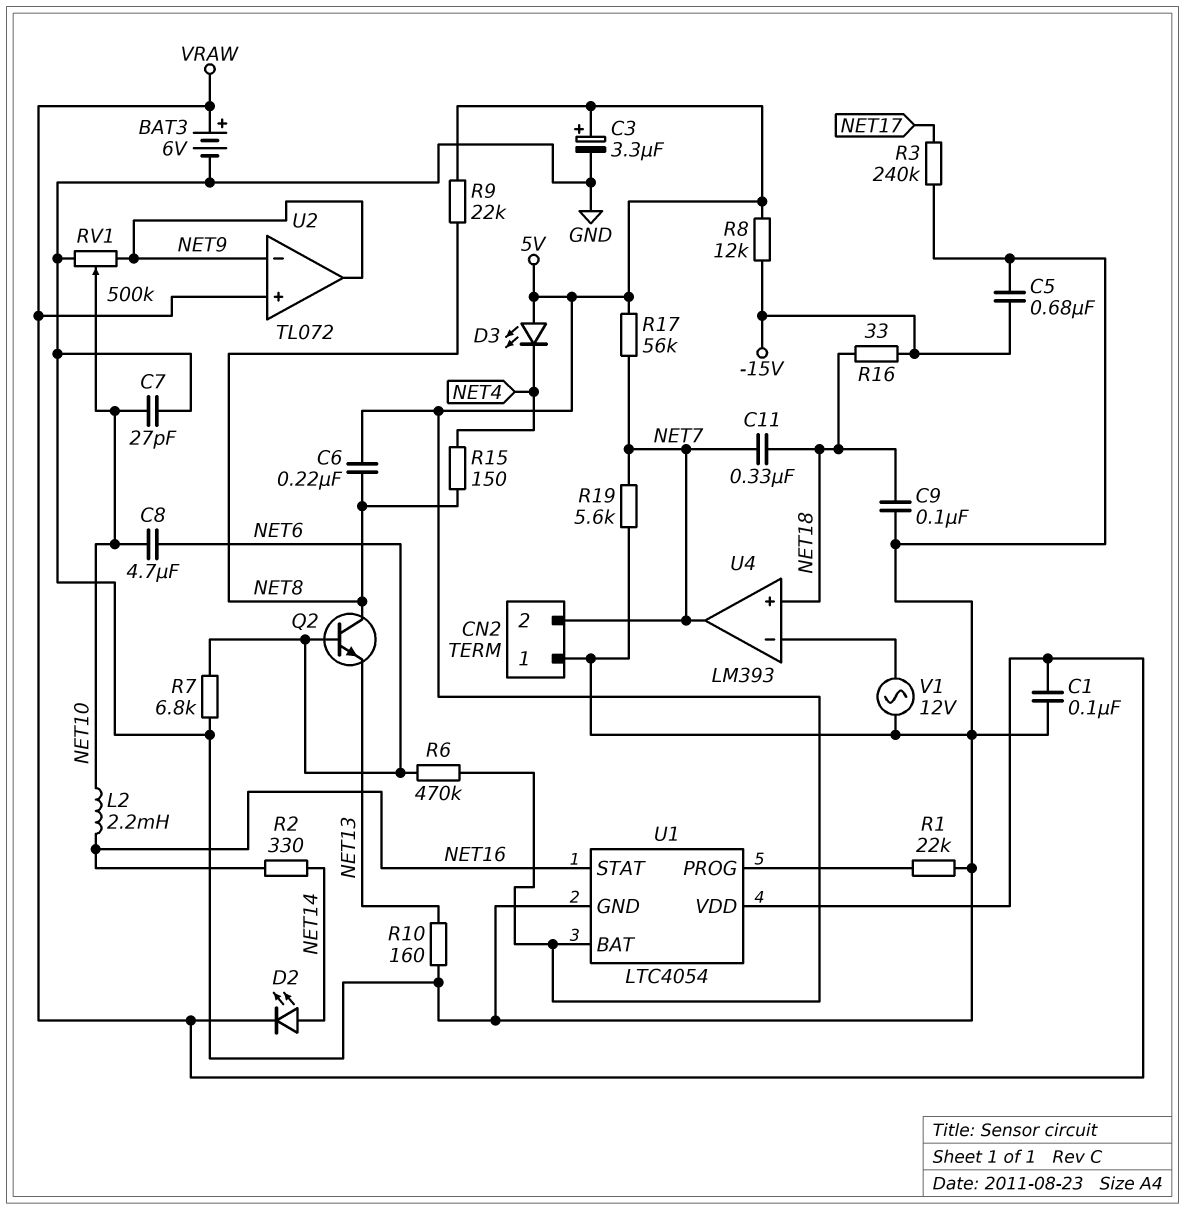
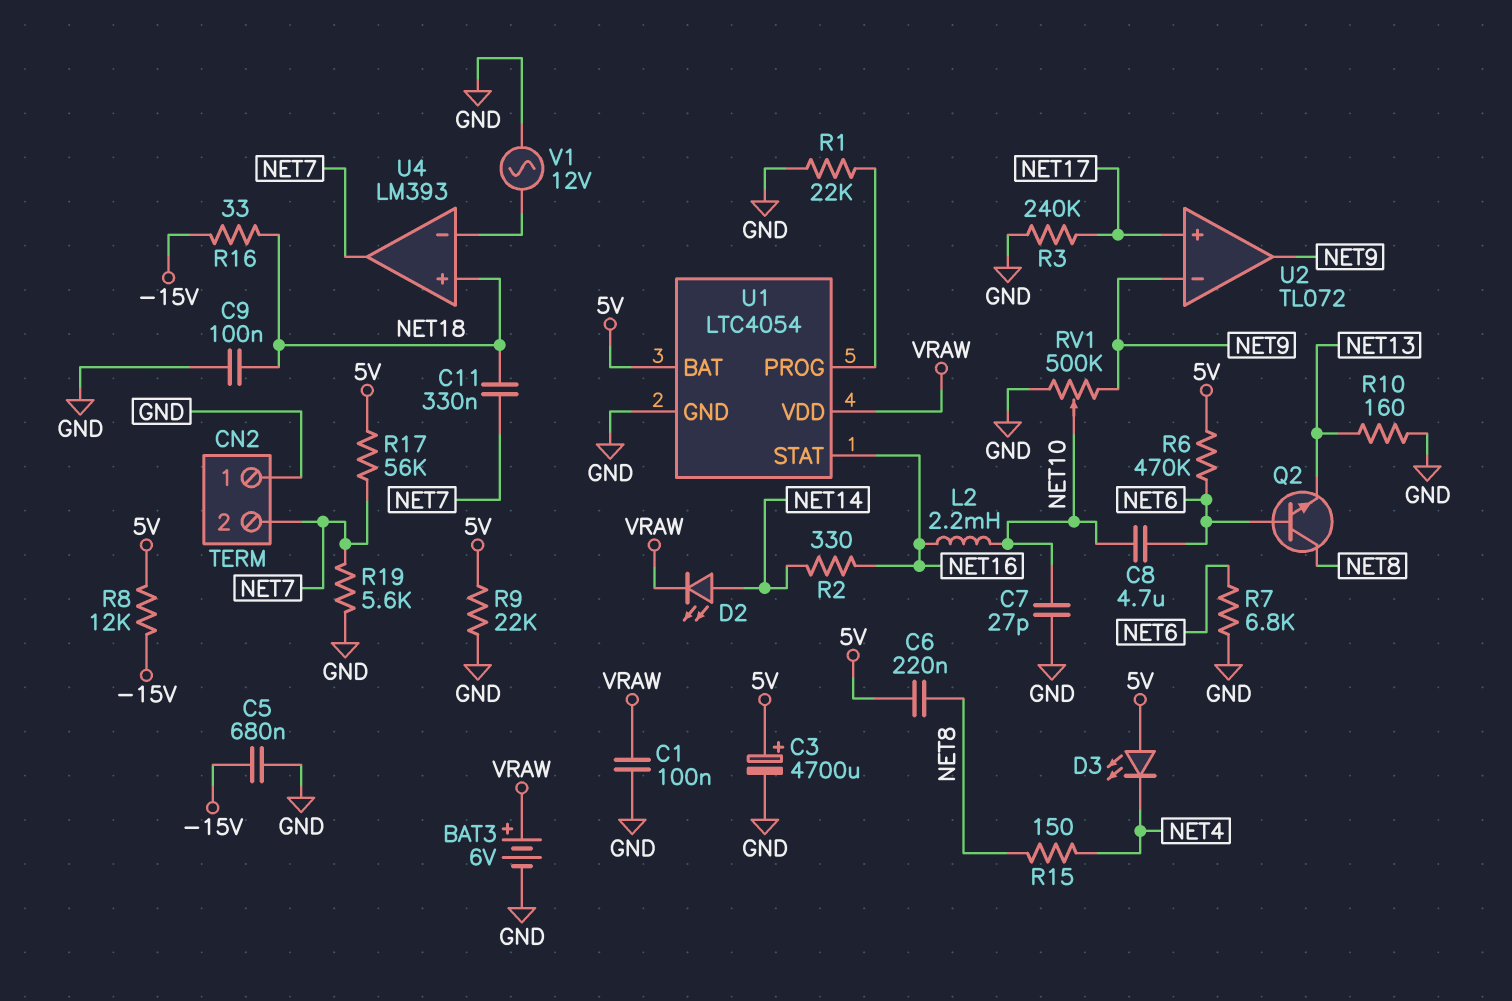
C3: 3.3uF (plus 5V, minus GND) -> 4700uF (plus 5V, minus GND)
R9: 22k (5V, NET8) -> 22k (5V, GND)
U2 pin in+: VRAW -> NET17

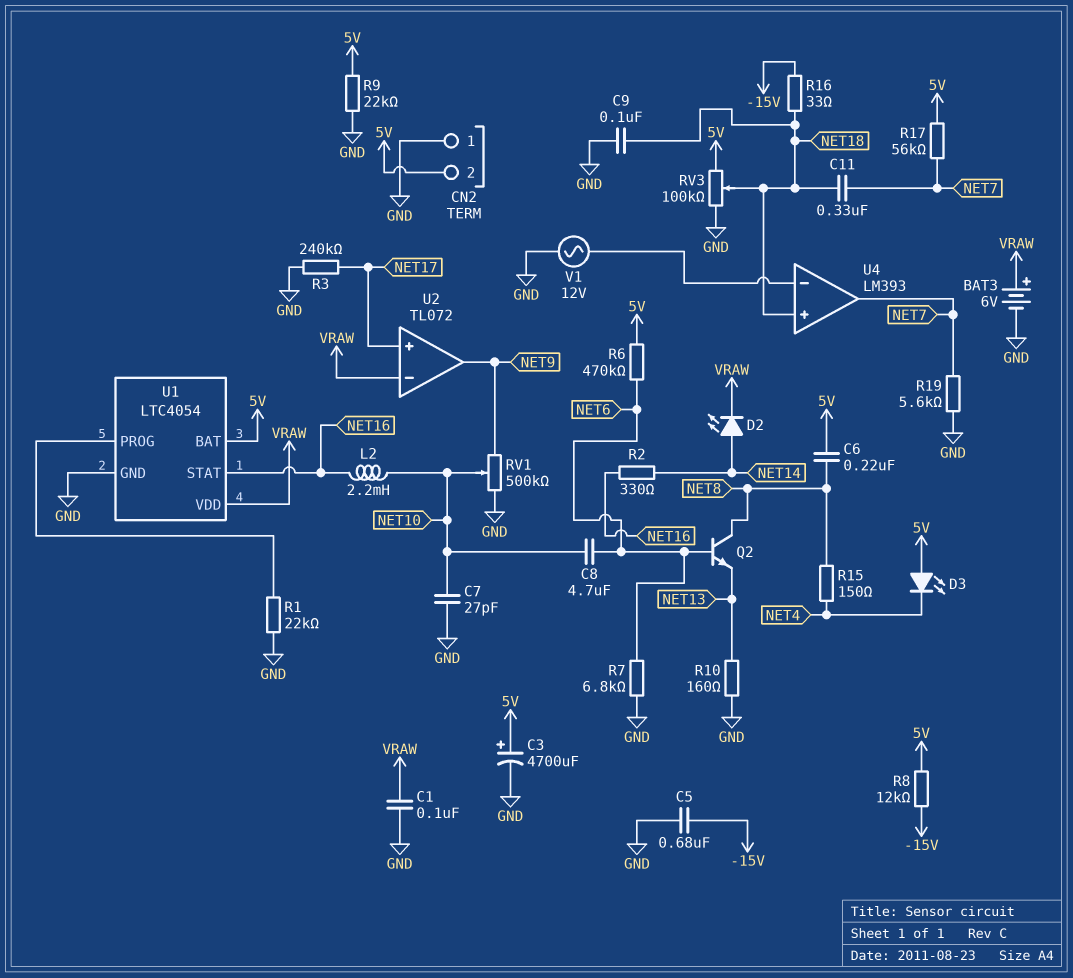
CN2 pin 2: NET7 -> 5V
RV3: none -> 100k (5V, GND, wiper NET18)
U2 pin in-: NET9 -> VRAW

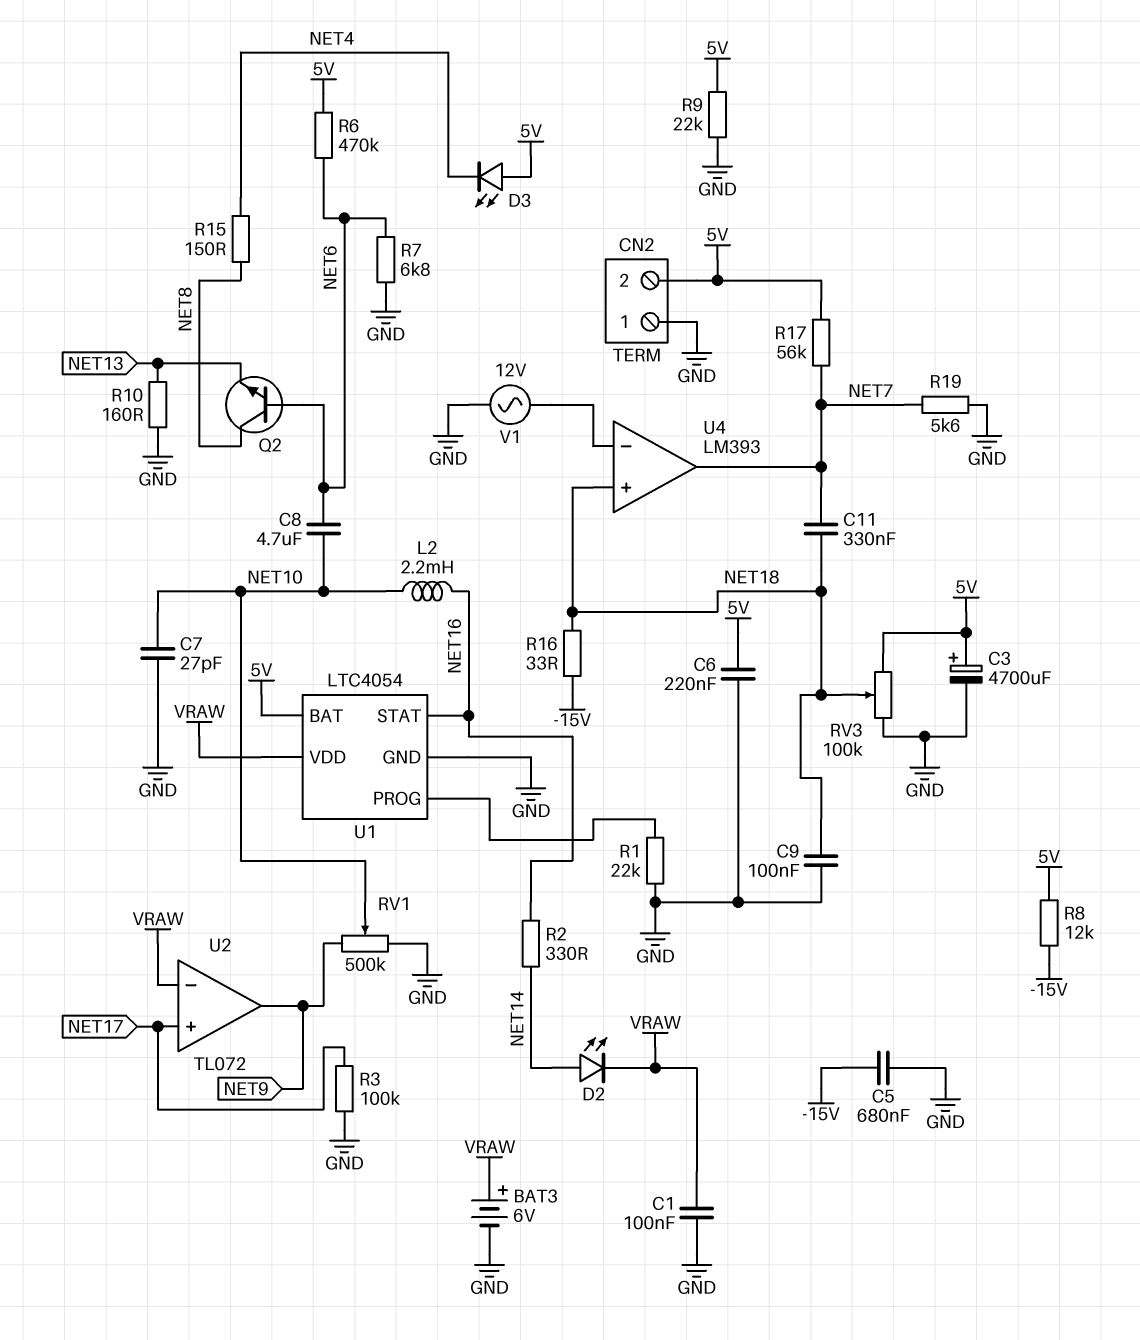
C6: 220nF (5V, NET8) -> 220nF (5V, GND)
R3: 240k (GND, NET17) -> 100k (GND, NET17)

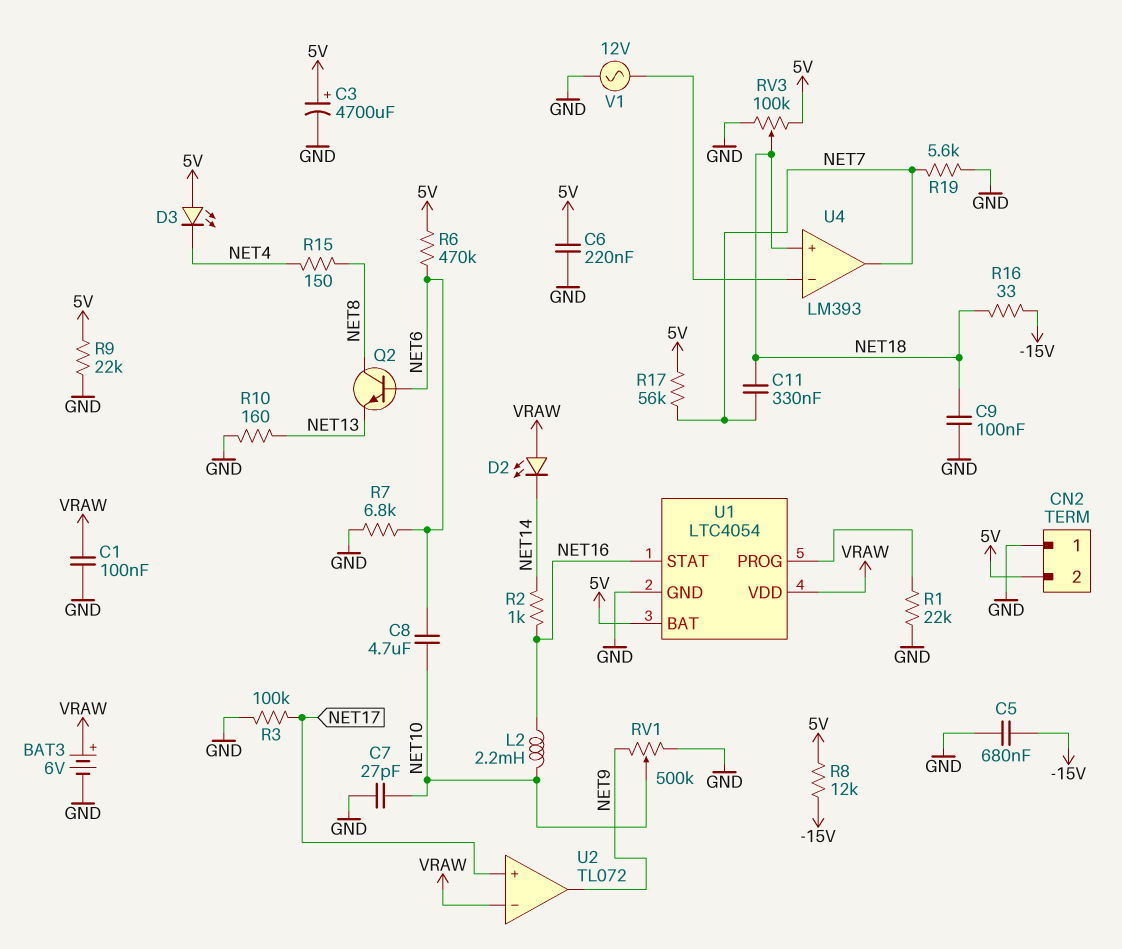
D2: LED (A NET14, K VRAW) -> LED (A VRAW, K NET14)
R2: 330 (NET14, NET16) -> 1k (NET14, NET16)

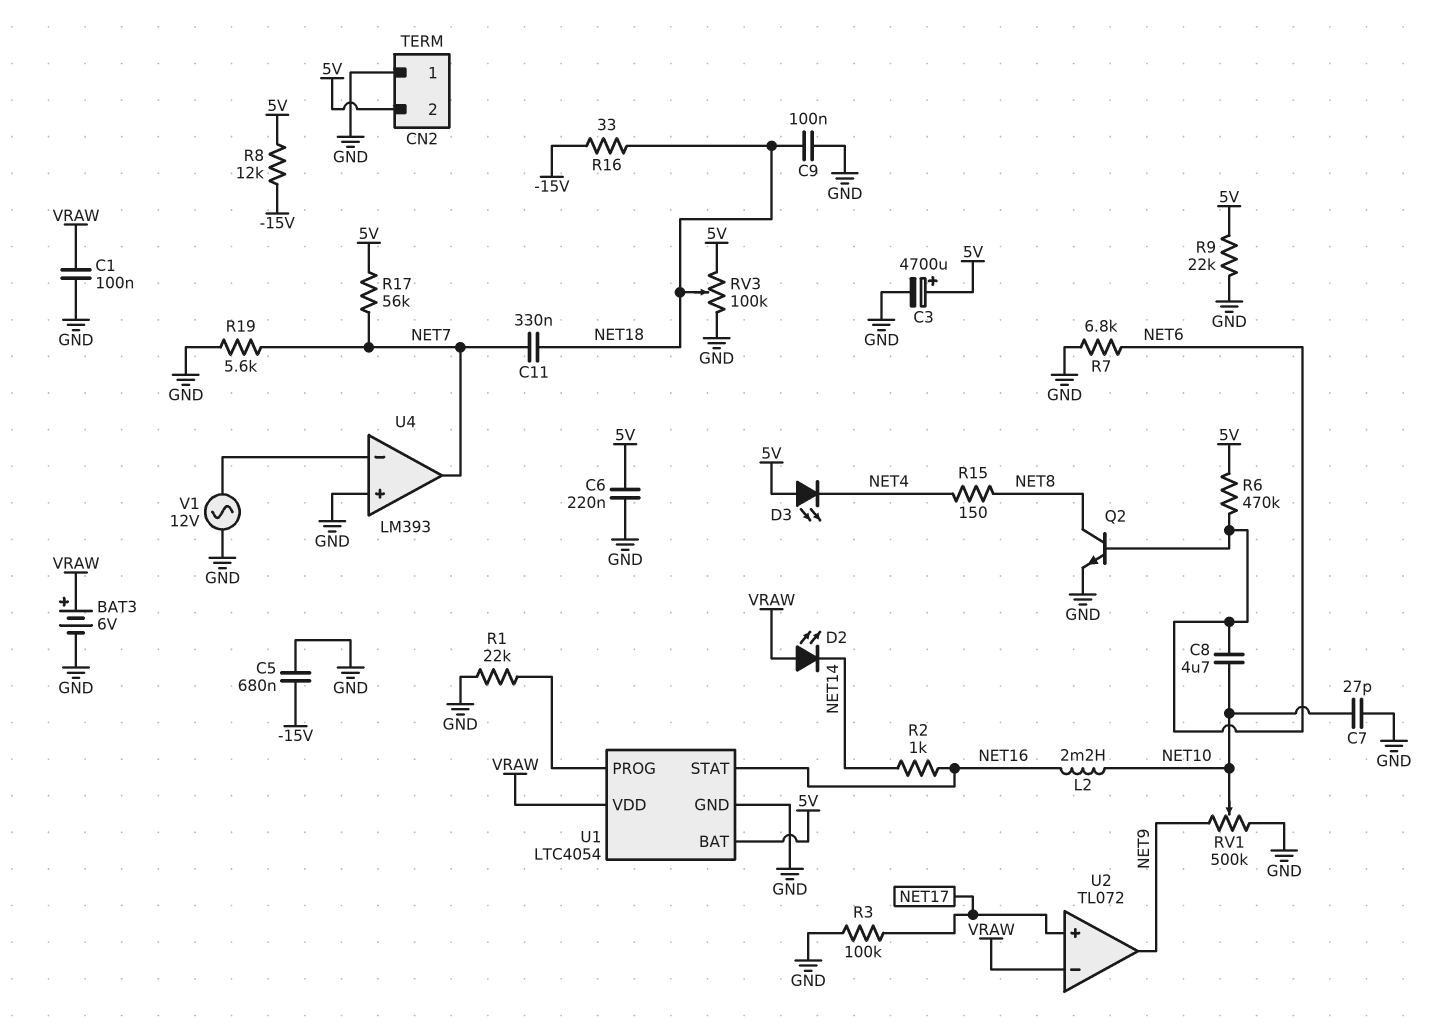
Q2: NPN (B NET6, C NET8, E NET13) -> NPN (B NET6, C NET8, E GND)
R10: 160 (GND, NET13) -> none
U4 pin in+: NET18 -> GND

